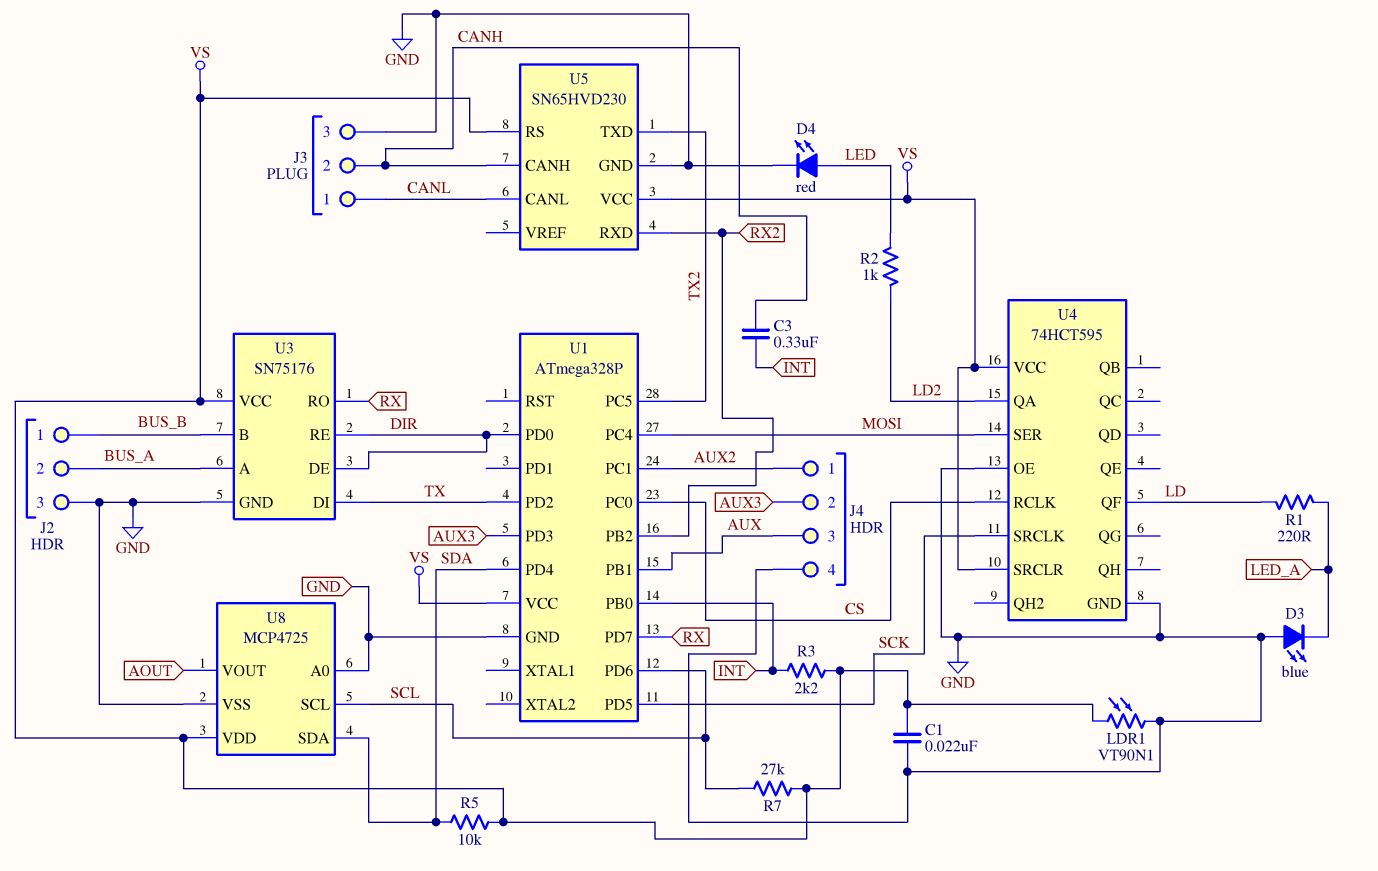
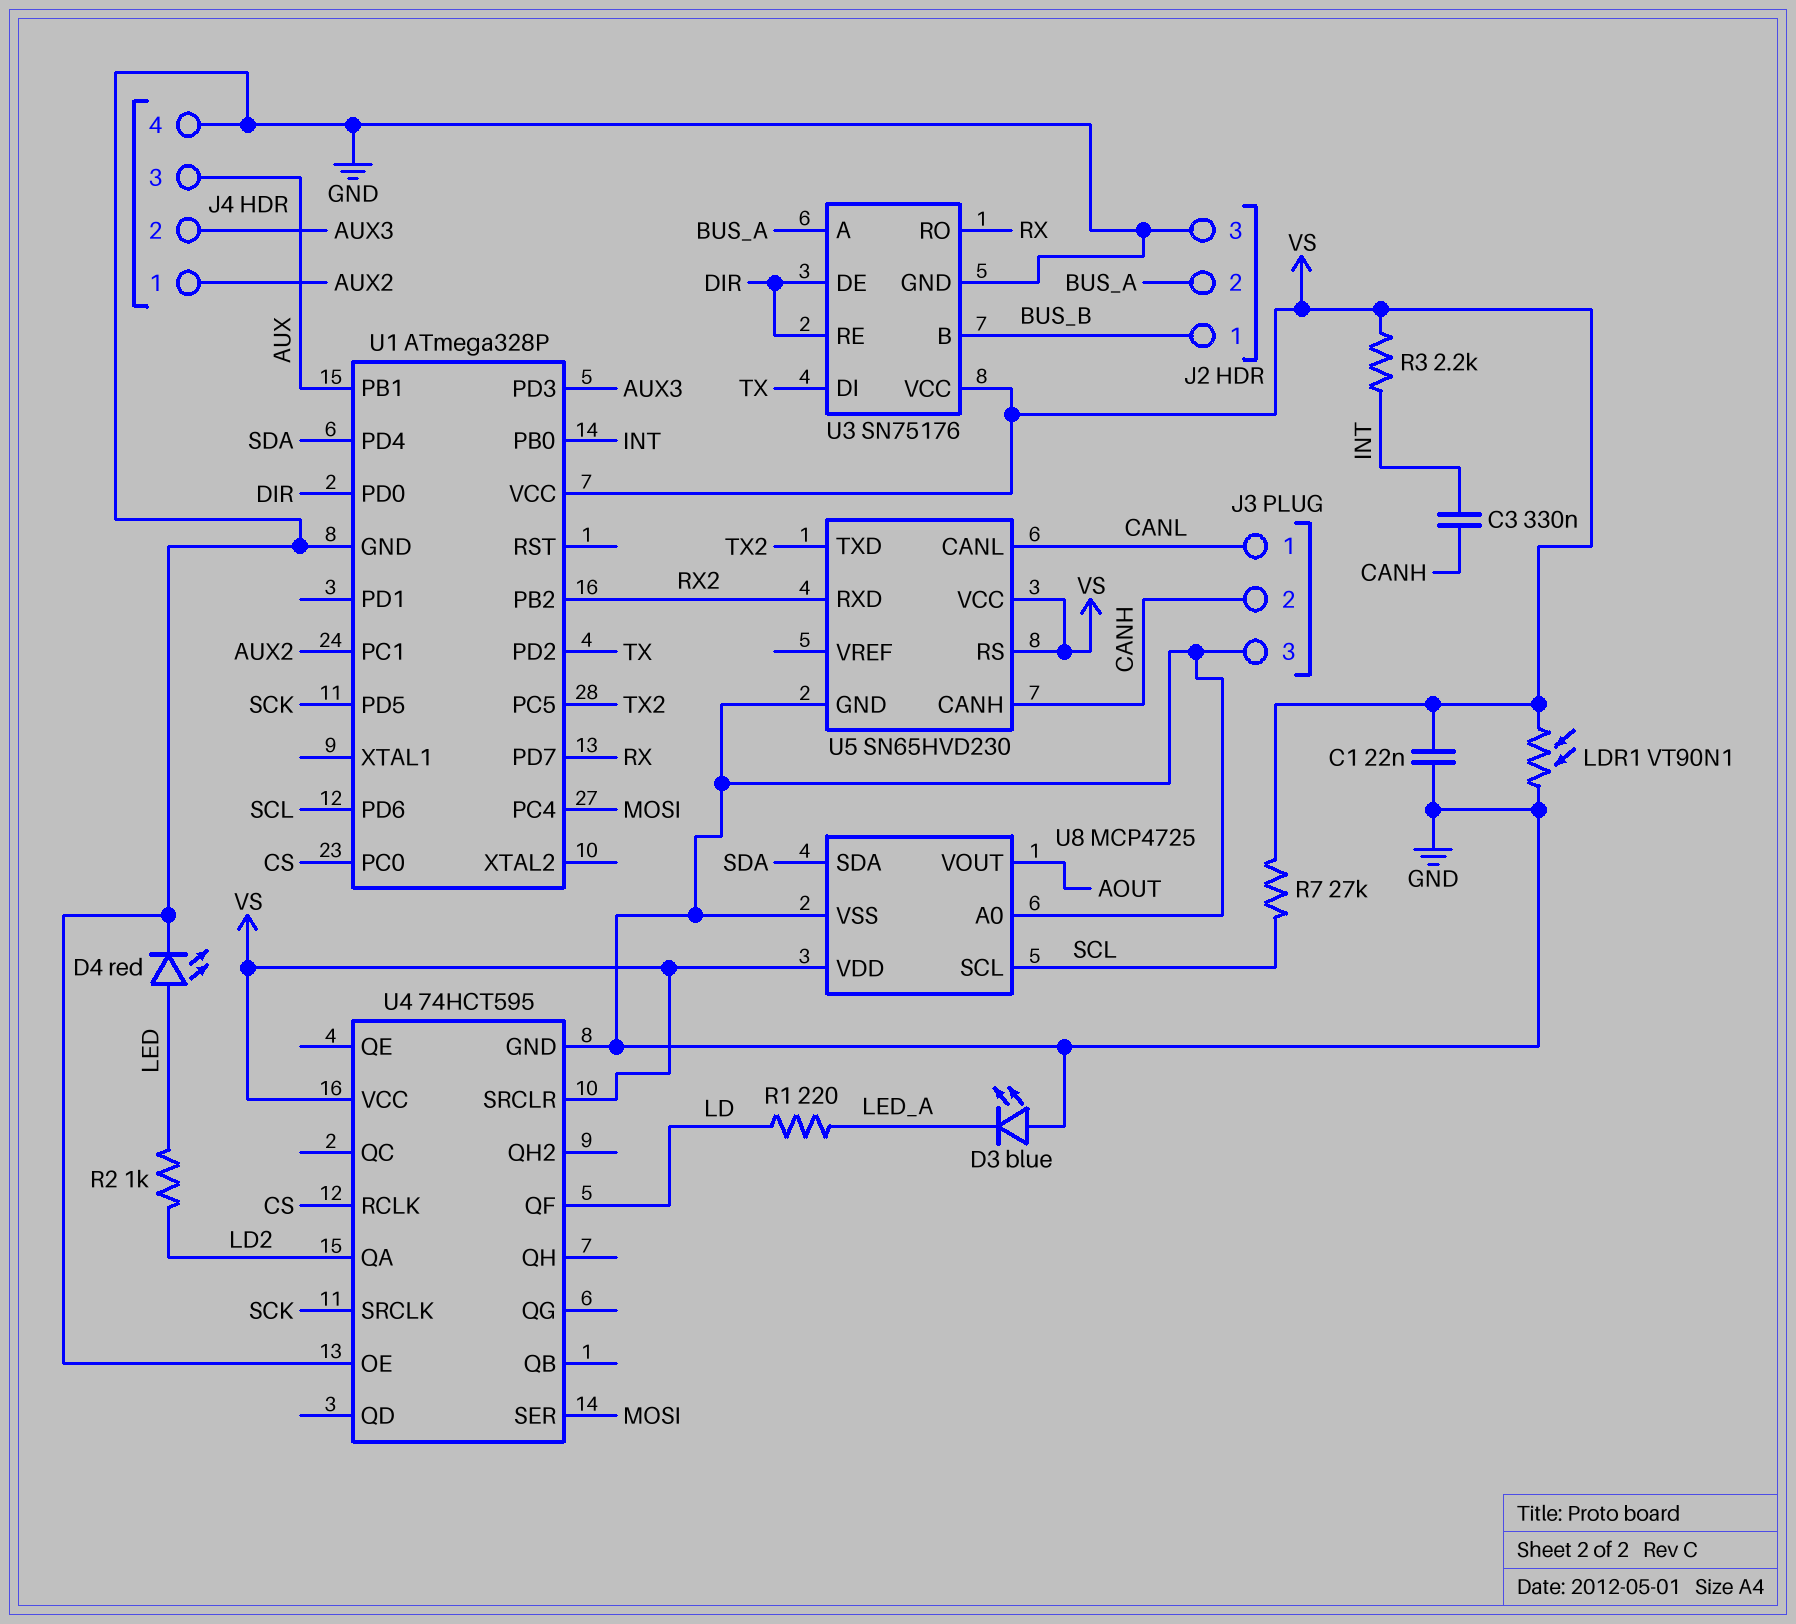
R5: 10k (SDA, VS) -> none

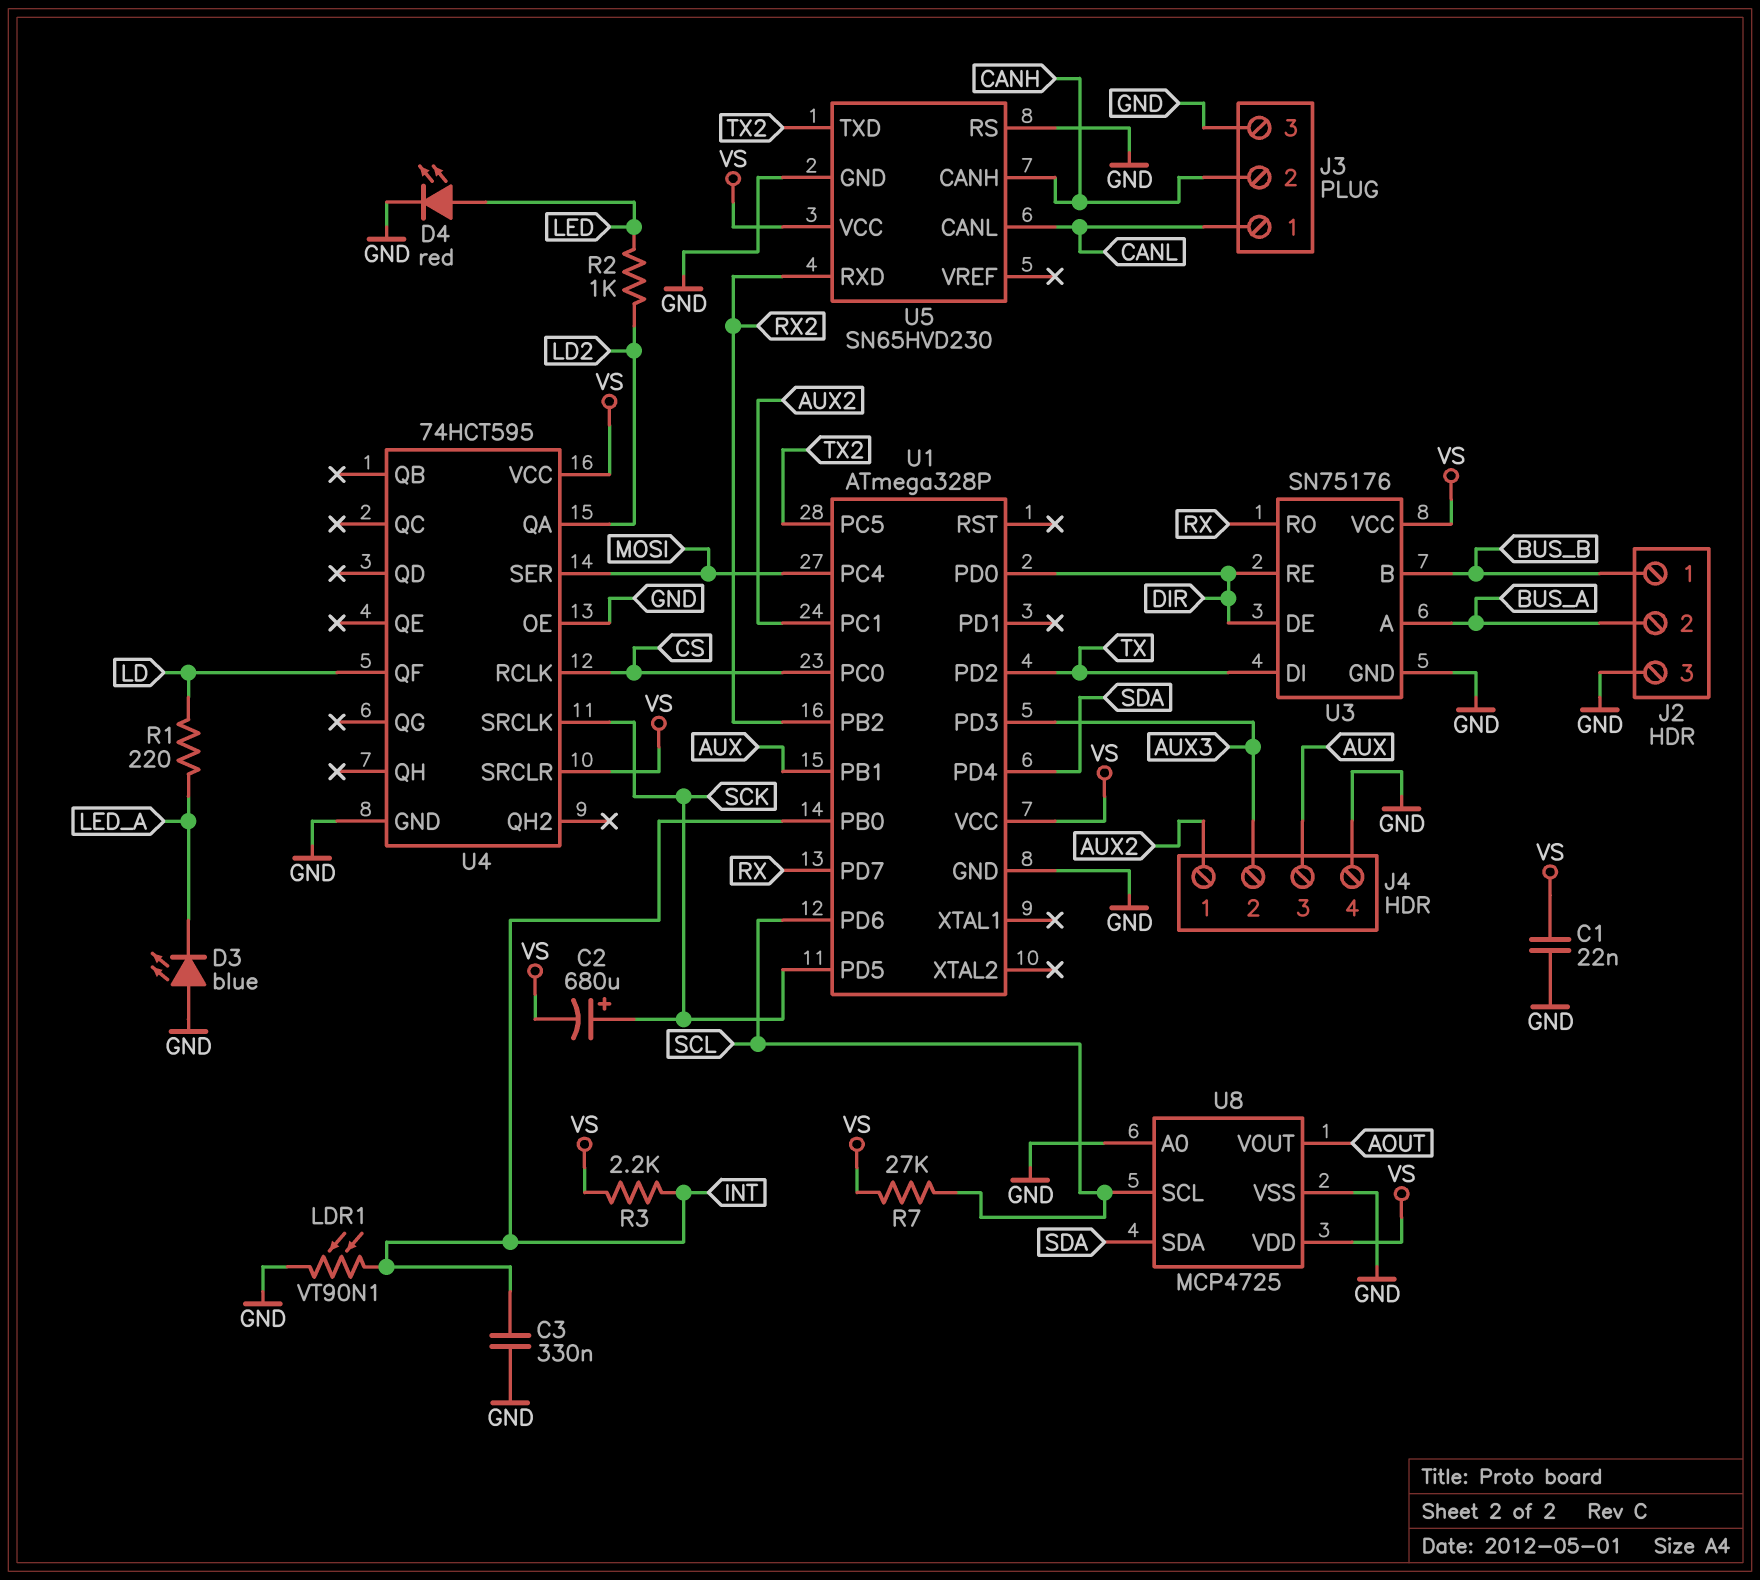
C2: none -> 680uF (plus SCK, minus VS)
C3: 330nF (CANH, INT) -> 330nF (GND, INT)
LDR1: VT90N1 (GND, VS) -> VT90N1 (GND, INT)
U5 pin RS: VS -> GND

